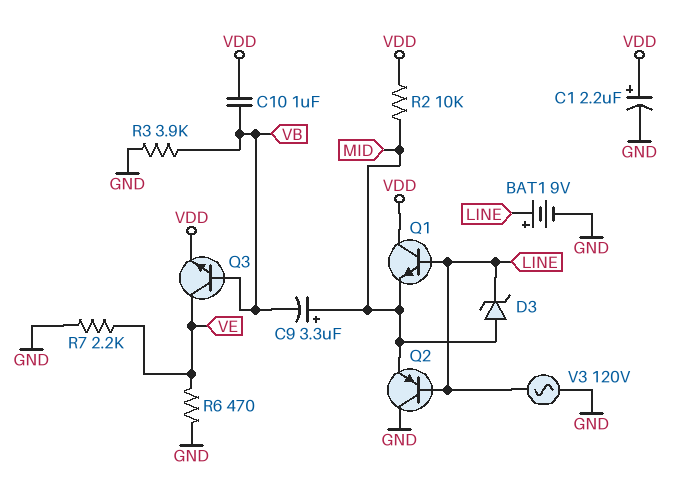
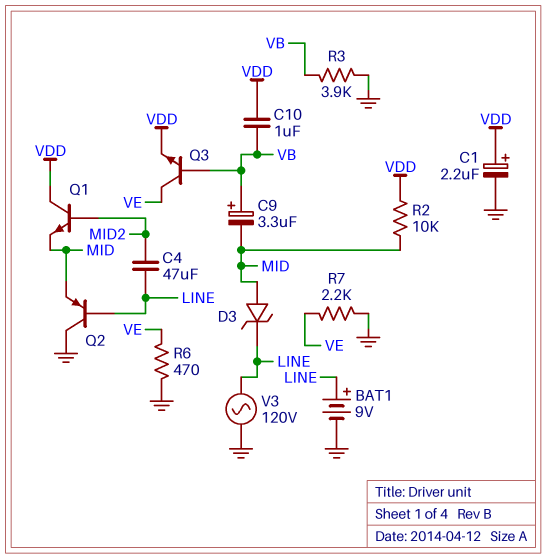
C4: none -> 47uF (LINE, MID2)
C9: 3.3uF (plus MID, minus VB) -> 3.3uF (plus VB, minus MID)
Q1: NPN (B LINE, C VDD, E MID) -> NPN (B MID2, C VDD, E MID)

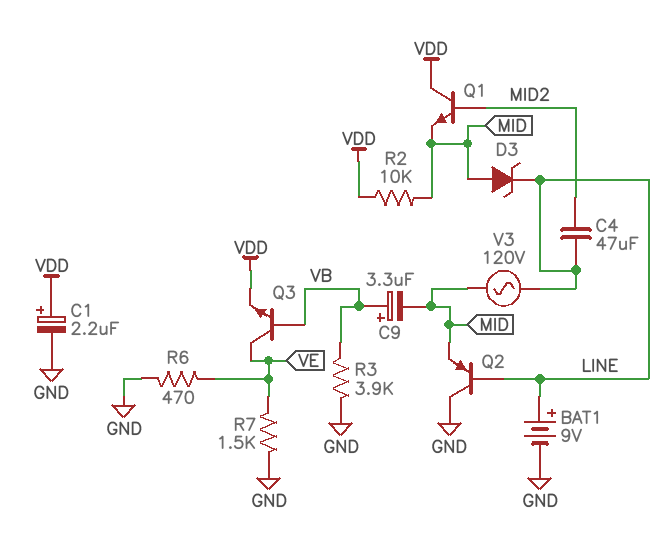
C10: 1uF (VB, VDD) -> none
R7: 2.2k (GND, VE) -> 1.5k (GND, VE)
V3: AC 120V (GND, LINE) -> AC 120V (LINE, MID)

